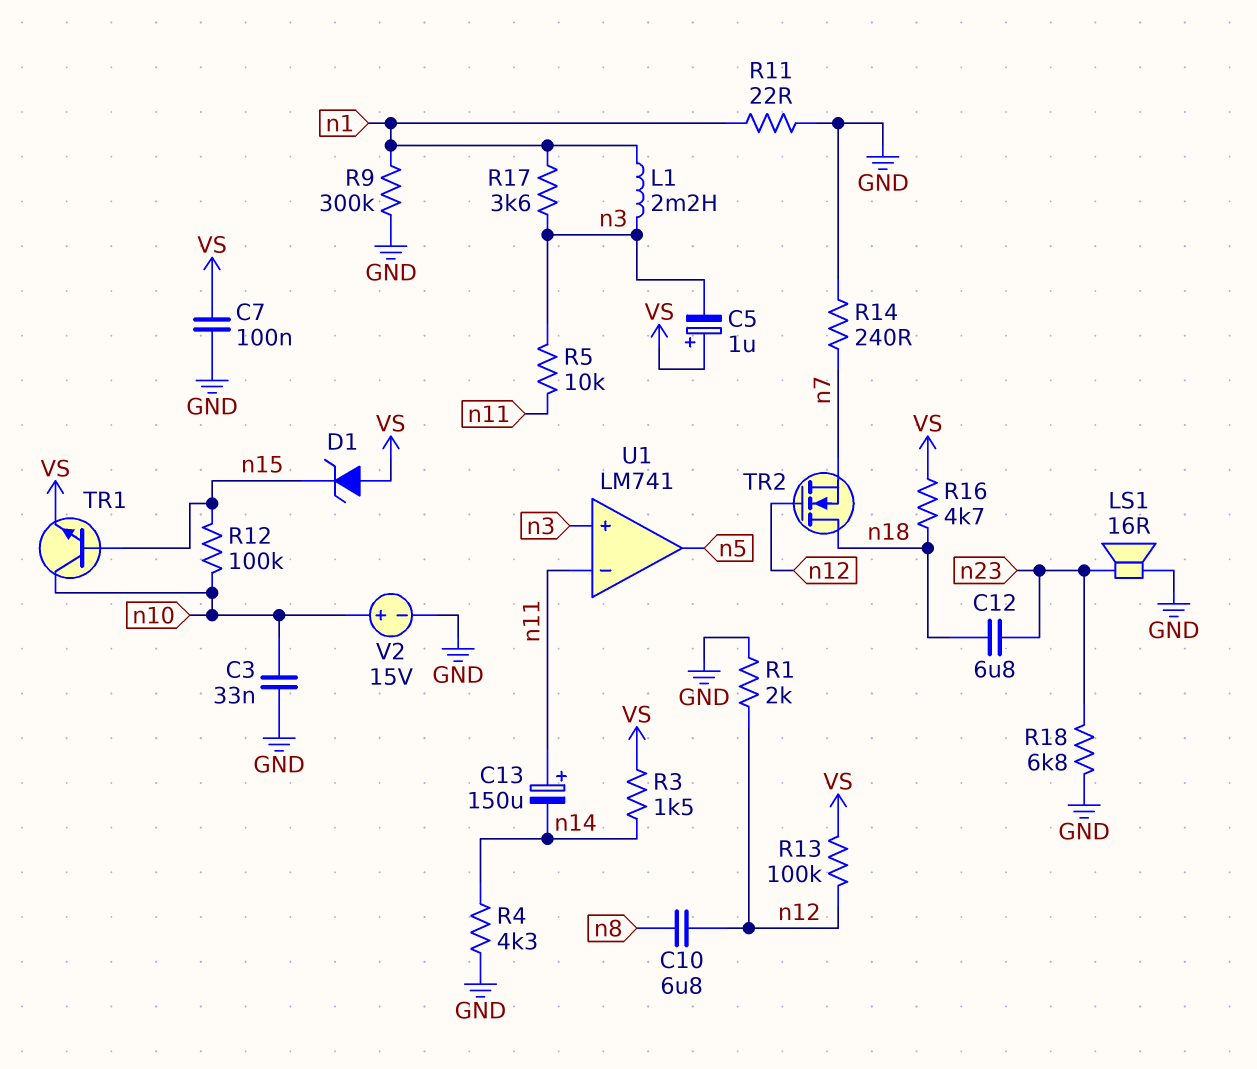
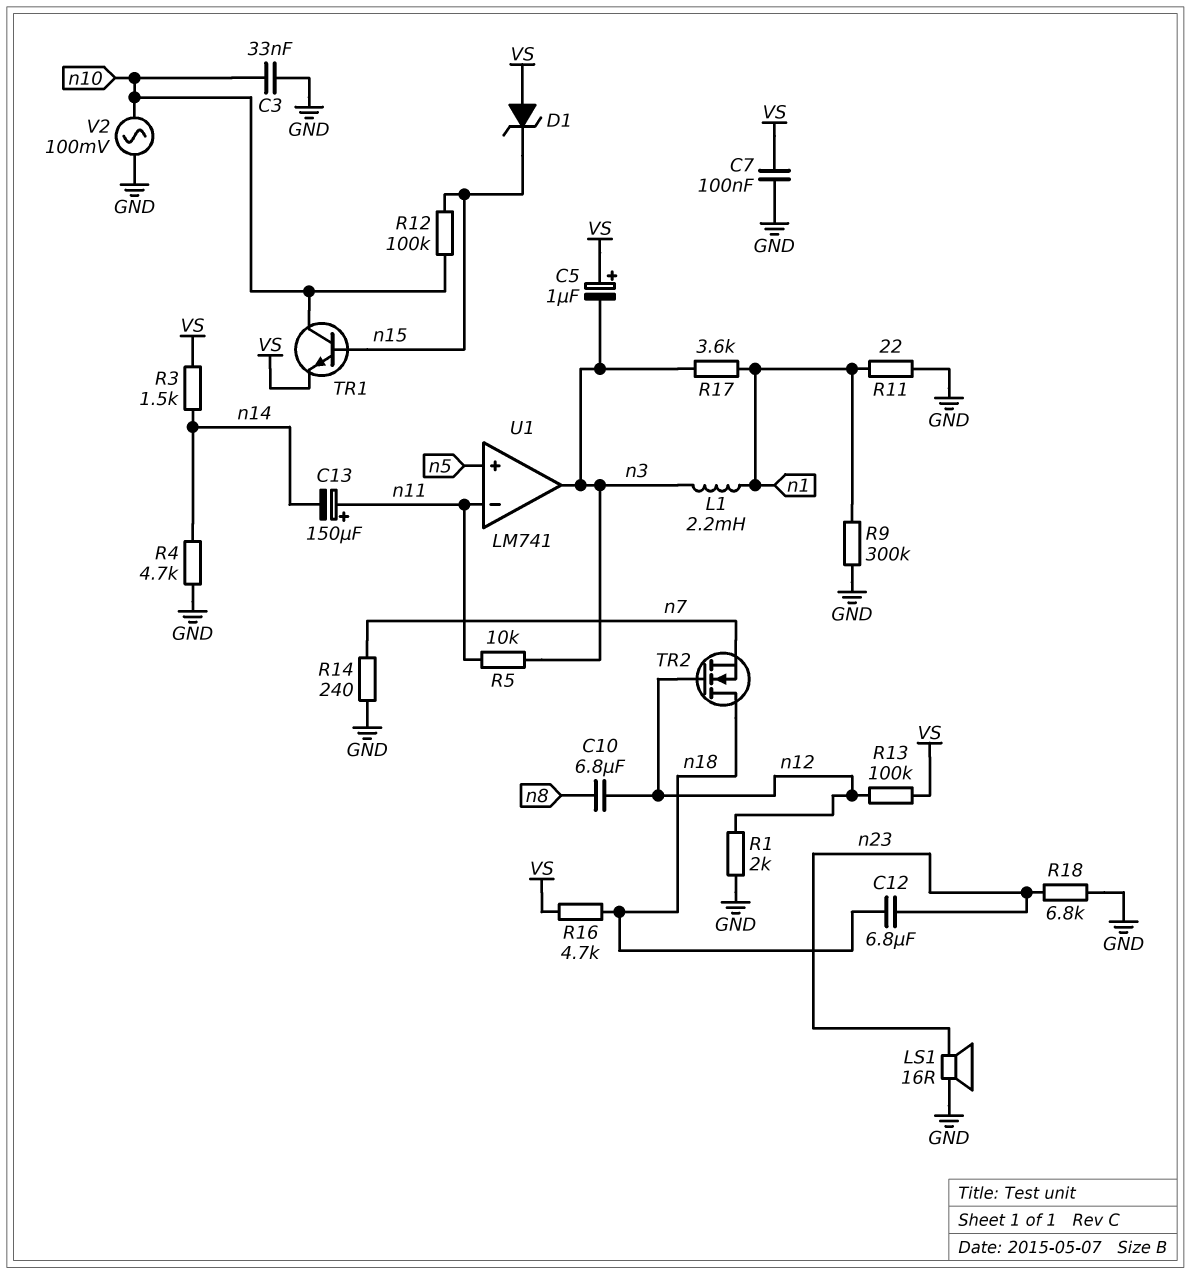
R4: 4.3k (GND, n14) -> 4.7k (GND, n14)
U1 pin in+: n3 -> n5
U1 pin out: n5 -> n3
V2: 15V (plus n10, minus GND) -> AC 100mV (GND, n10)

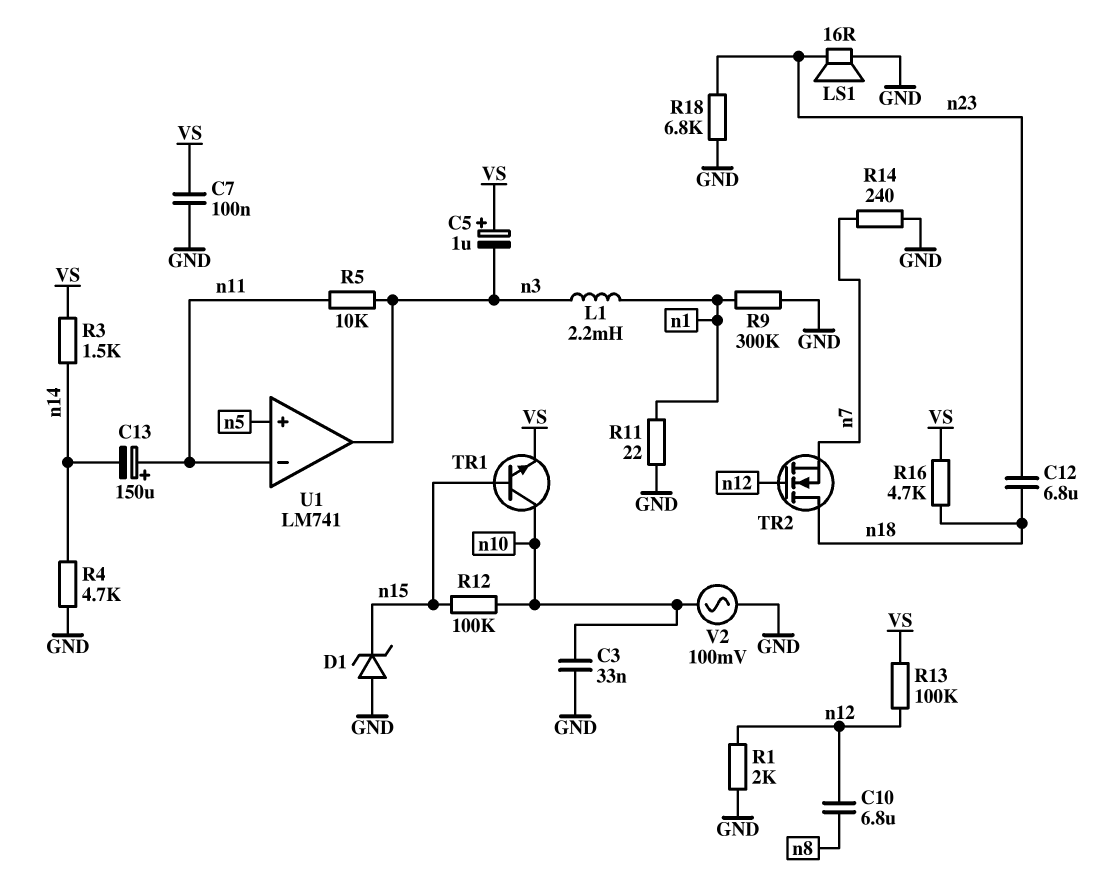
D1: zener (A VS, K n15) -> zener (A GND, K n15)
R17: 3.6k (n1, n3) -> none

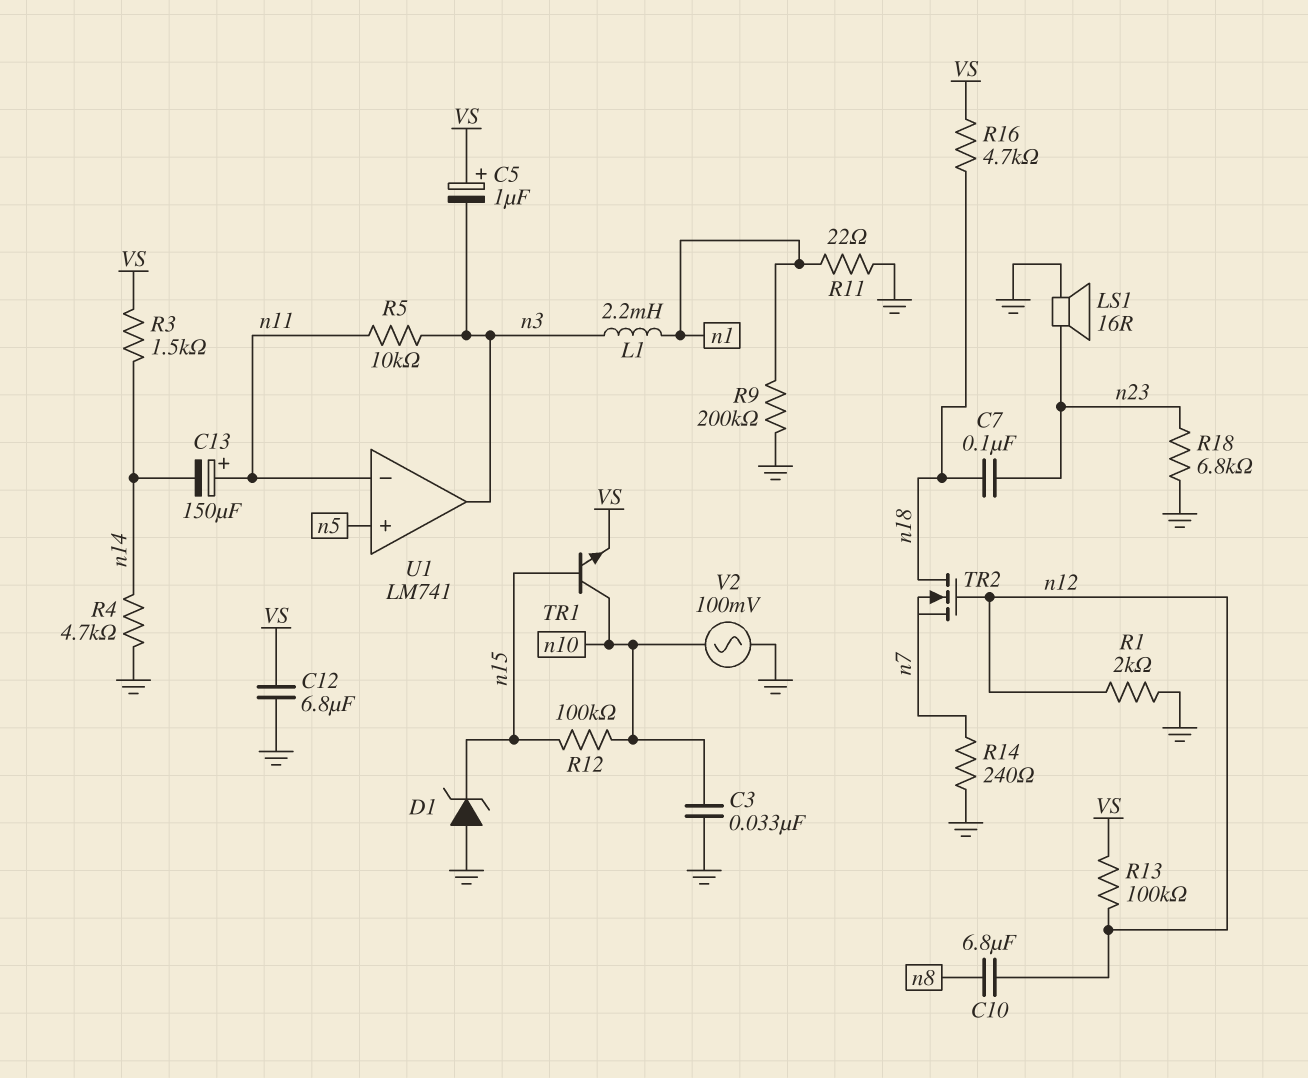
C7: 100nF (GND, VS) -> 100nF (n18, n23)
C12: 6.8uF (n18, n23) -> 6.8uF (GND, VS)
R9: 300k (GND, n1) -> 200k (GND, n1)

